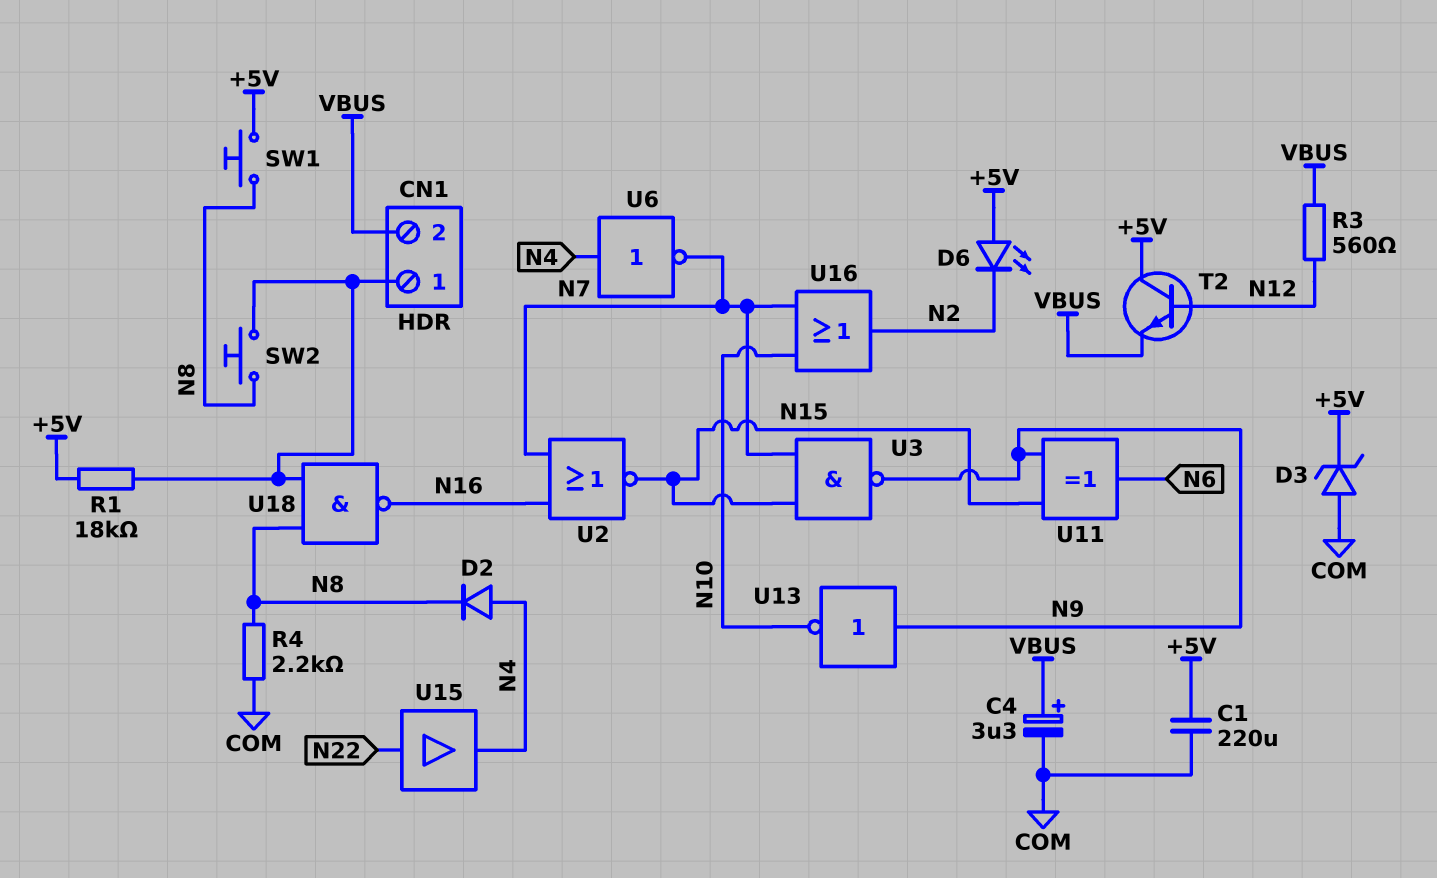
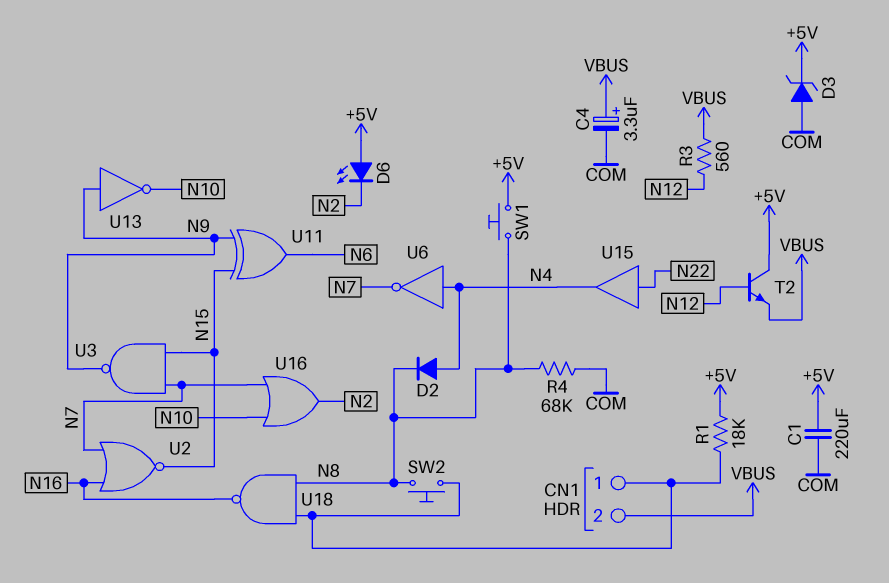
R4: 2.2k (COM, N8) -> 68k (COM, N8)

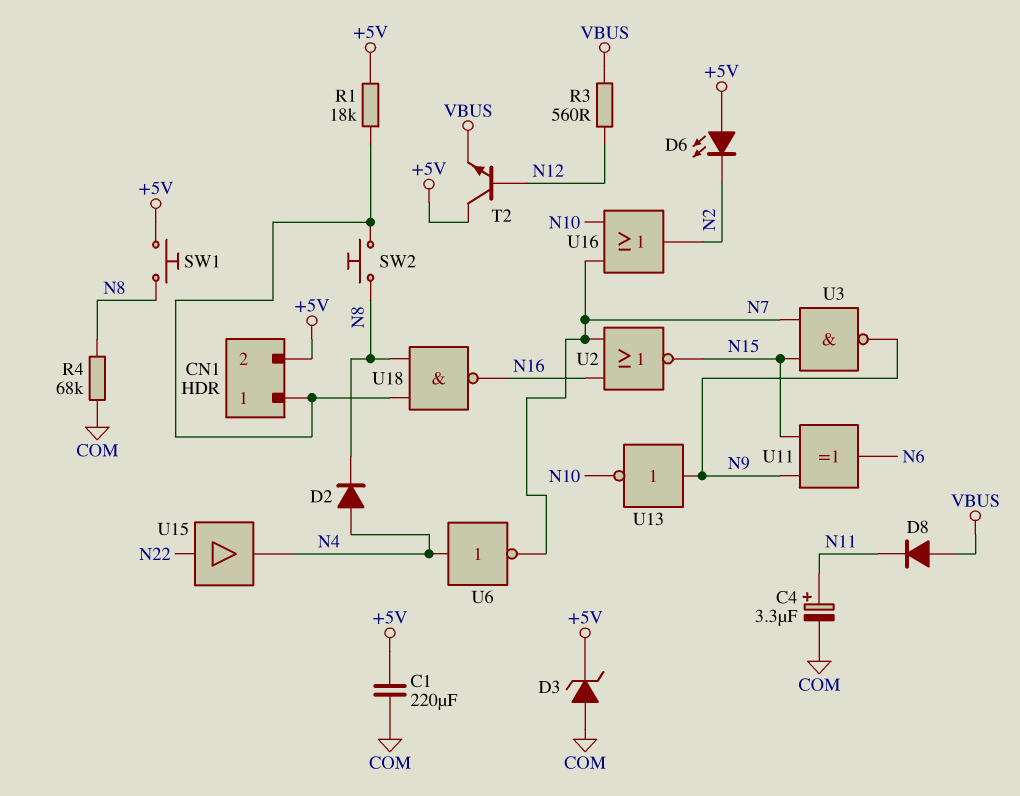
C4: 3.3uF (plus VBUS, minus COM) -> 3.3uF (plus N11, minus COM)
CN1 pin 2: VBUS -> +5V
D8: none -> diode (A VBUS, K N11)

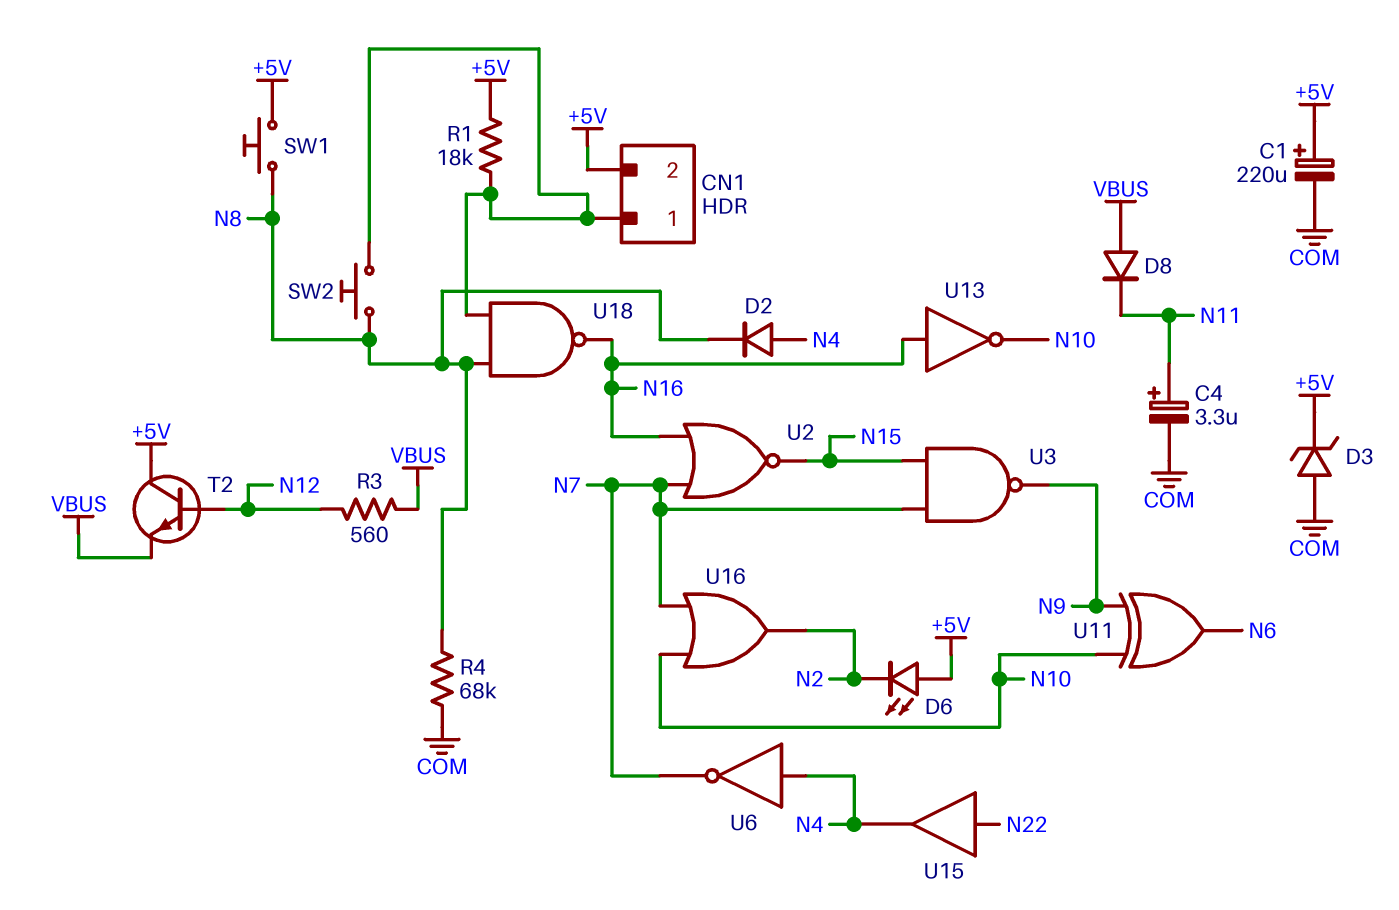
C1: 220uF (+5V, COM) -> 220uF (plus +5V, minus COM)
U11: XOR (in N9, in N15, out N6) -> XOR (in N9, in N10, out N6)
U13: NOT (in N9, out N10) -> NOT (in N16, out N10)

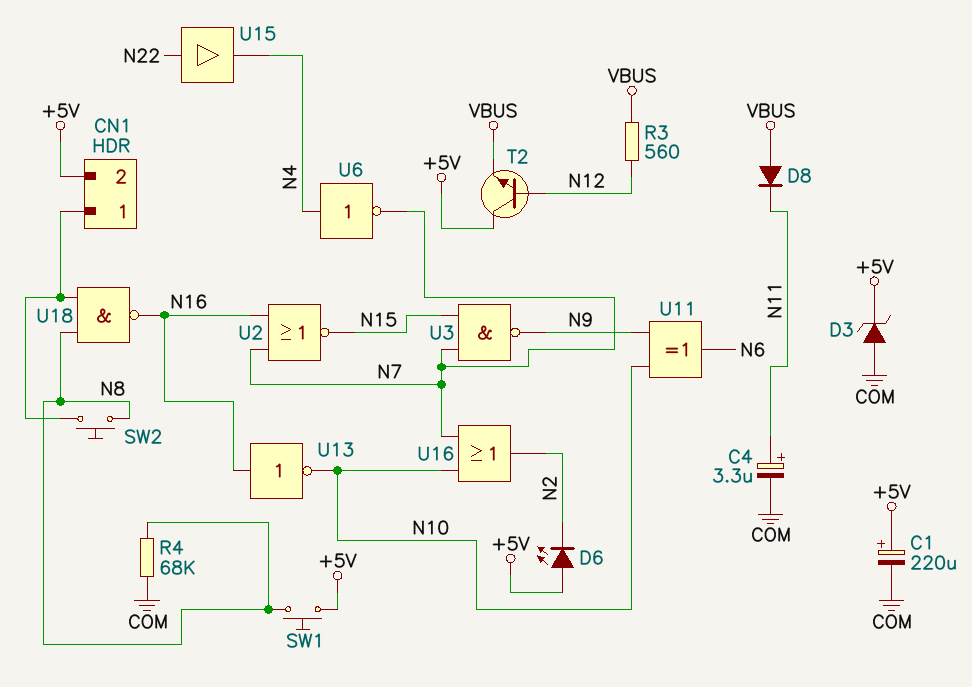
D2: diode (A N4, K N8) -> none
R1: 18k (+5V, CN1/1) -> none

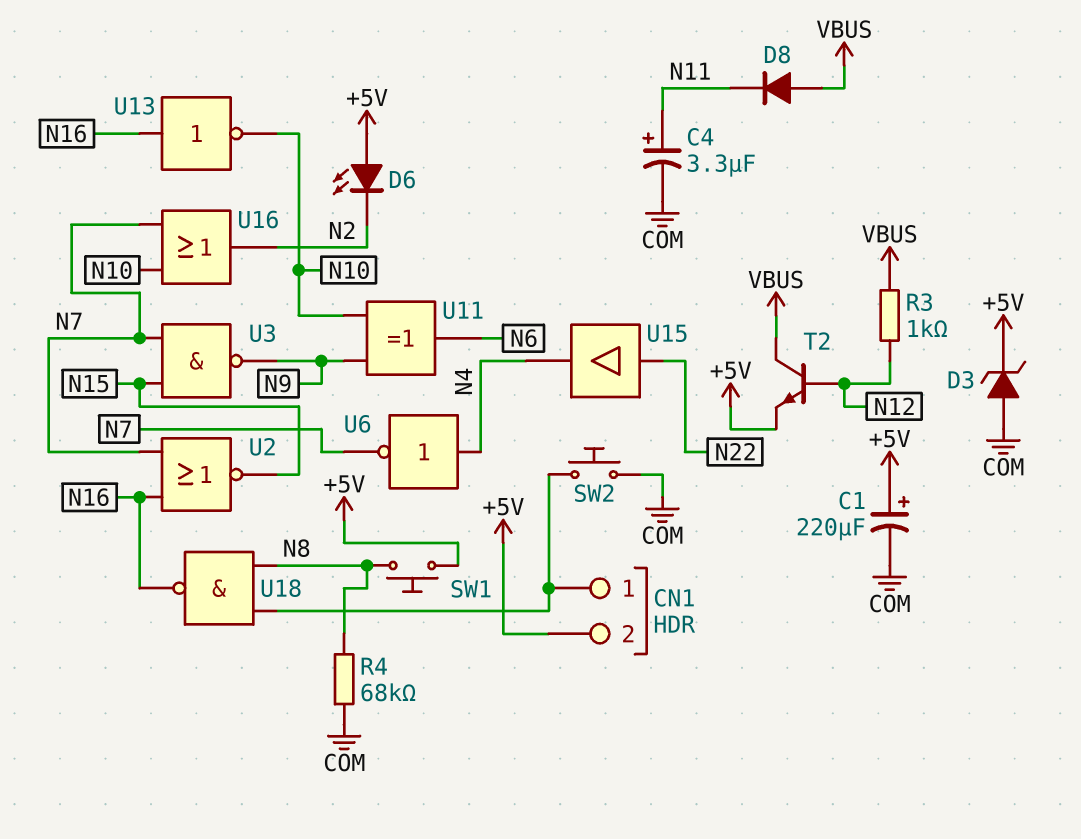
R3: 560 (N12, VBUS) -> 1k (N12, VBUS)
SW2: button (CN1/1, N8) -> button (CN1/1, COM)
T2: NPN (B N12, C +5V, E VBUS) -> NPN (B N12, C VBUS, E +5V)

